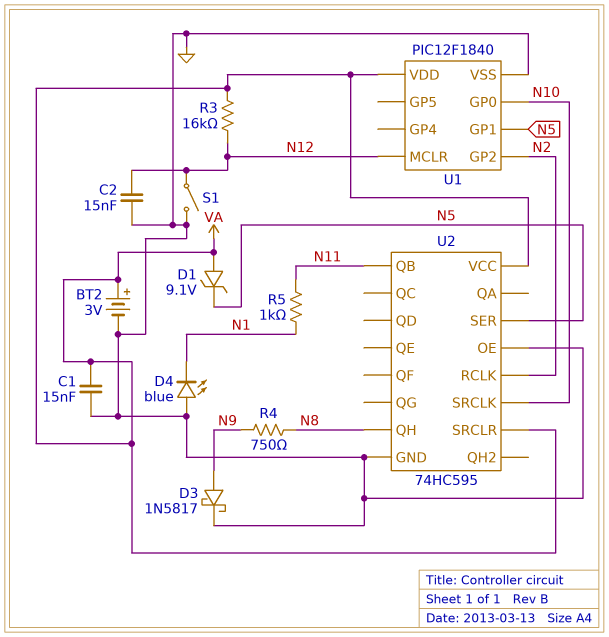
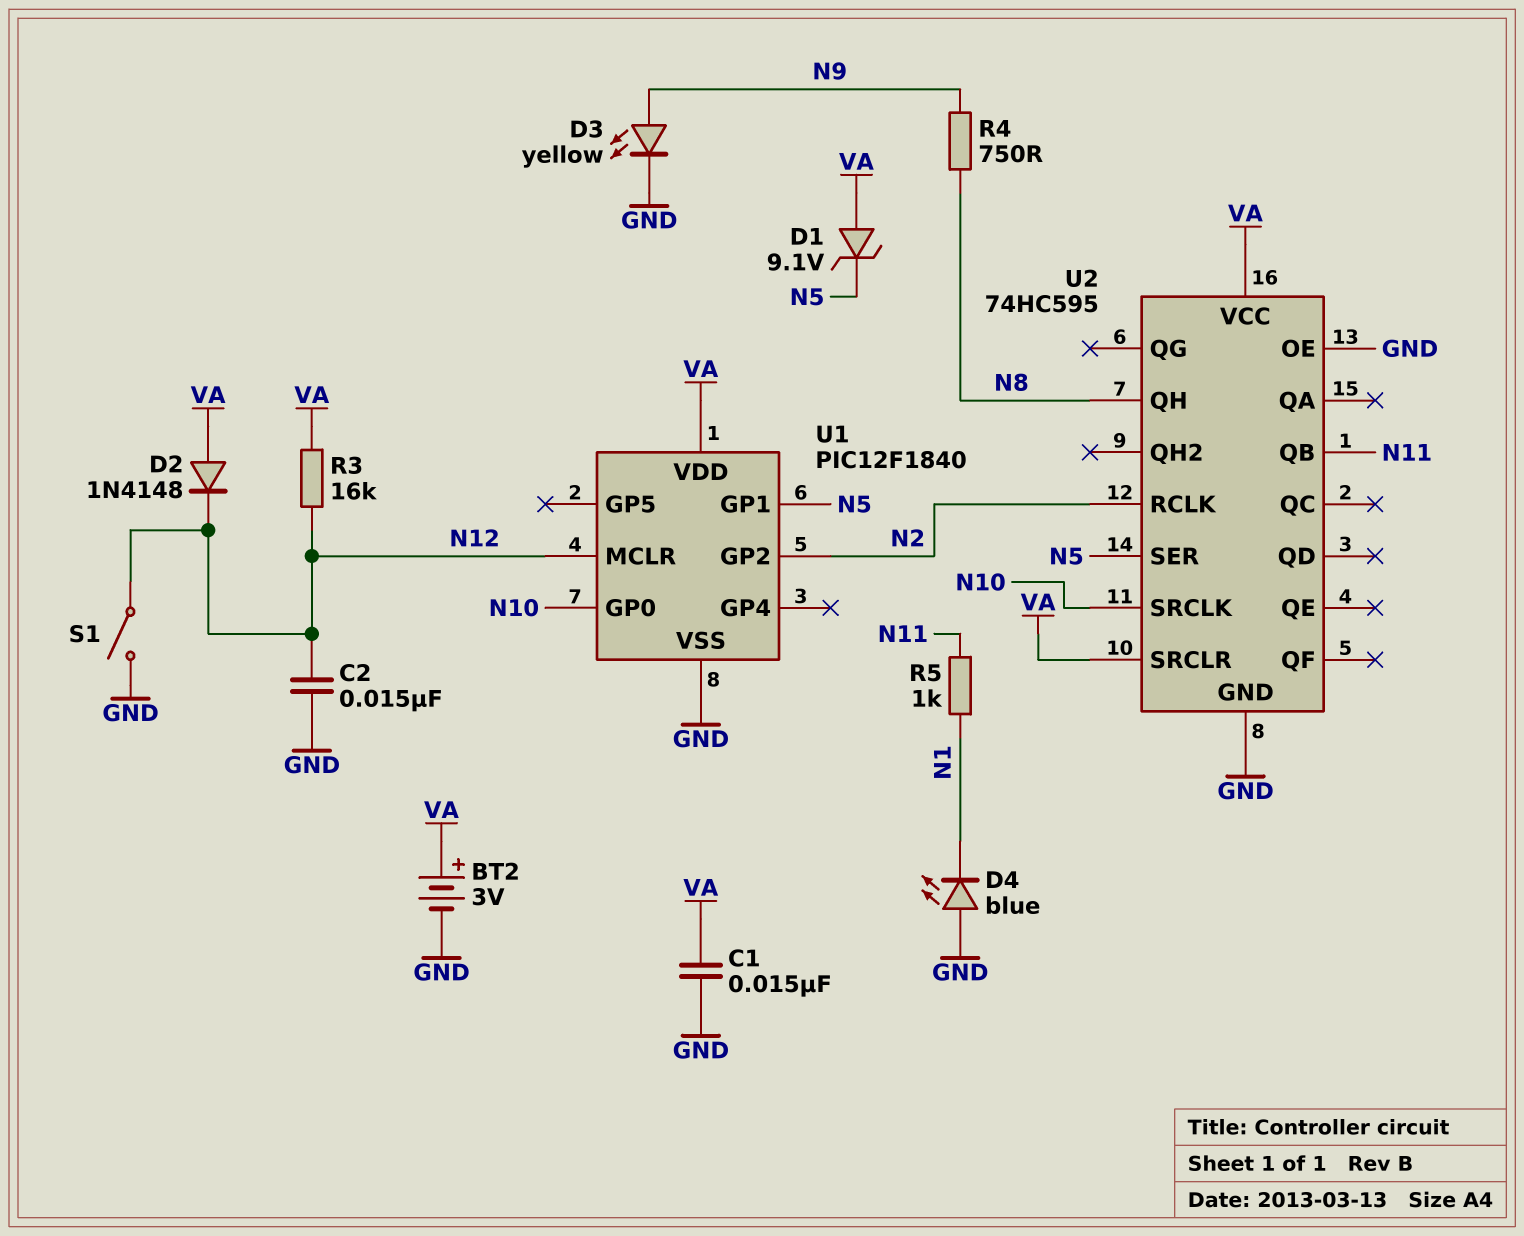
D2: none -> diode 1N4148 (A VA, K N12)
D3: schottky 1N5817 (A N9, K GND) -> LED yellow (A N9, K GND)

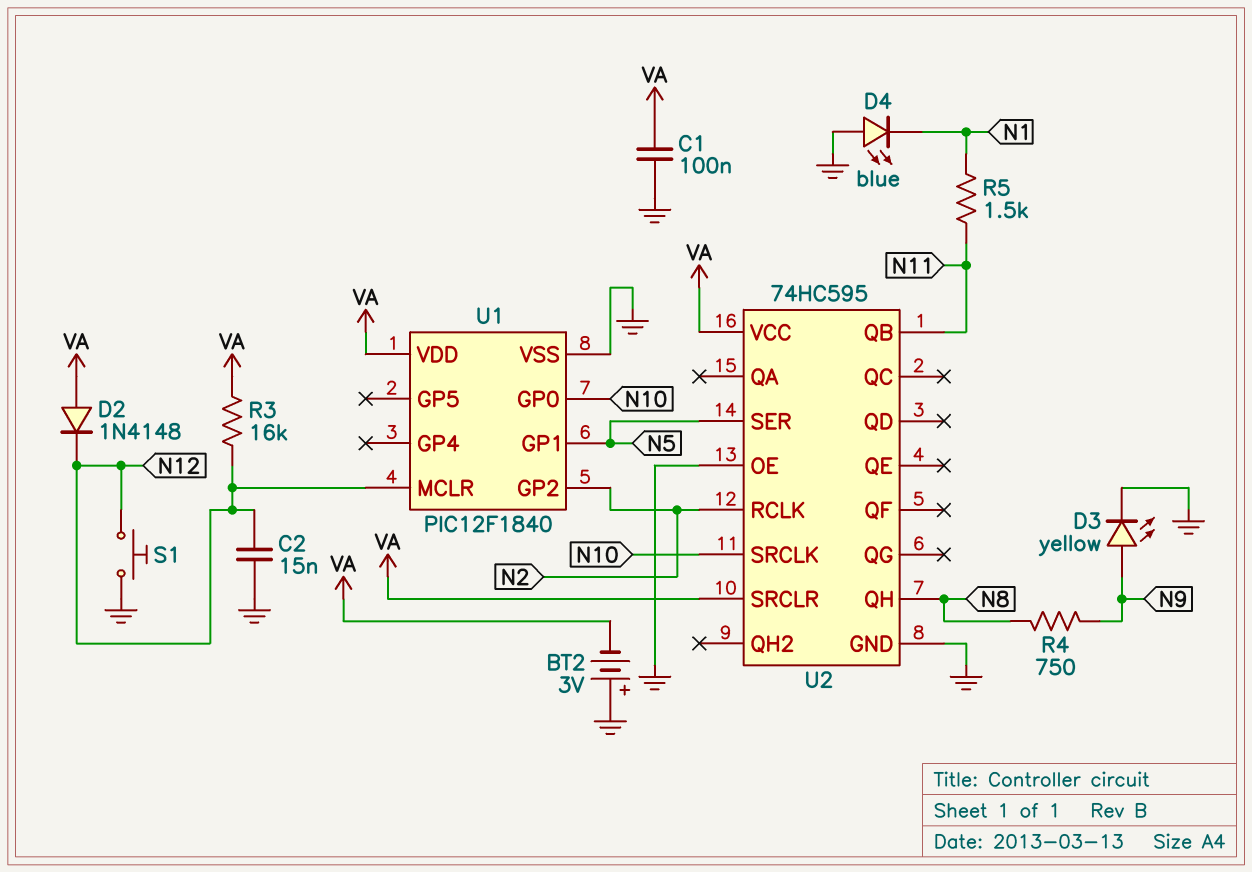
BT2: 3V (plus VA, minus GND) -> 3V (plus GND, minus VA)
C1: 15nF (GND, VA) -> 100nF (GND, VA)
D1: zener 9.1V (A VA, K N5) -> none
R5: 1k (N1, N11) -> 1.5k (N1, N11)
S1: switch (GND, N12) -> button (GND, N12)

